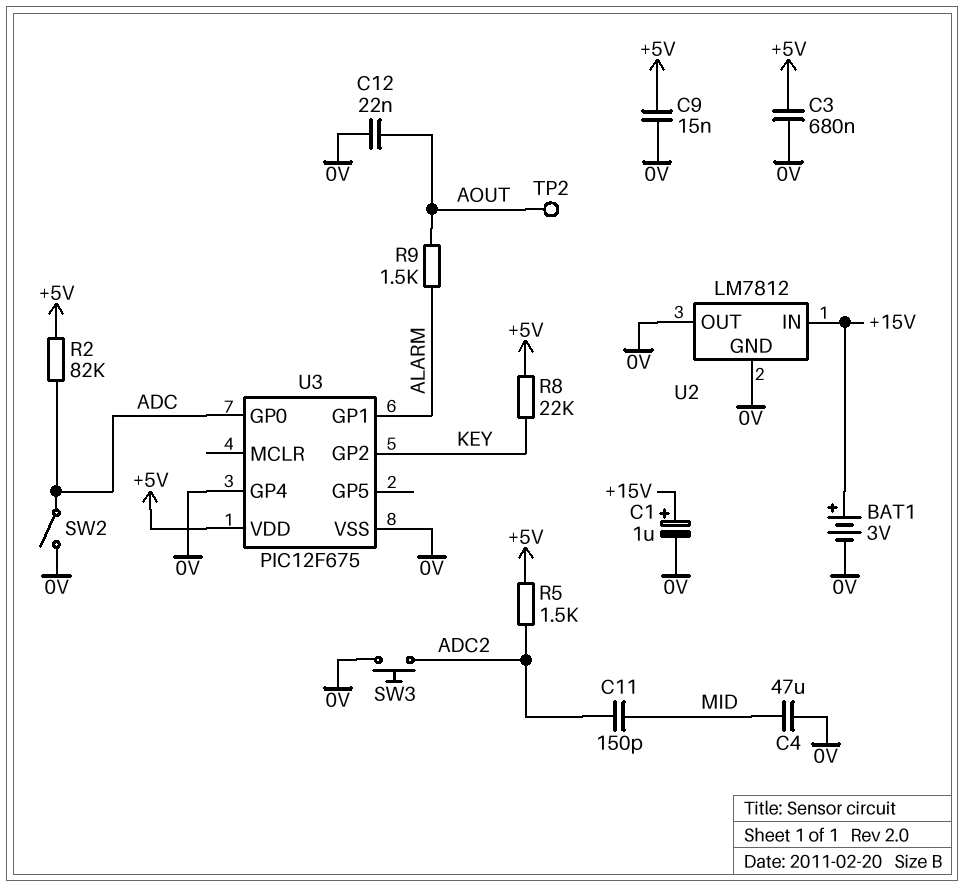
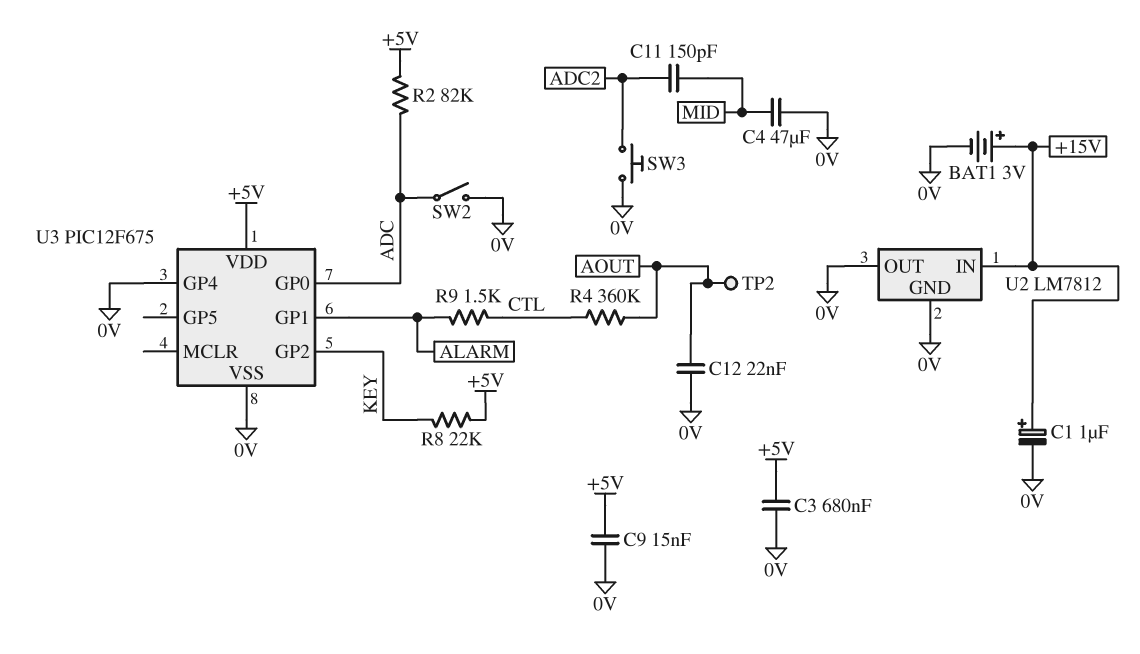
R4: none -> 360k (AOUT, CTL)
R5: 1.5k (+5V, ADC2) -> none
R9: 1.5k (ALARM, AOUT) -> 1.5k (ALARM, CTL)

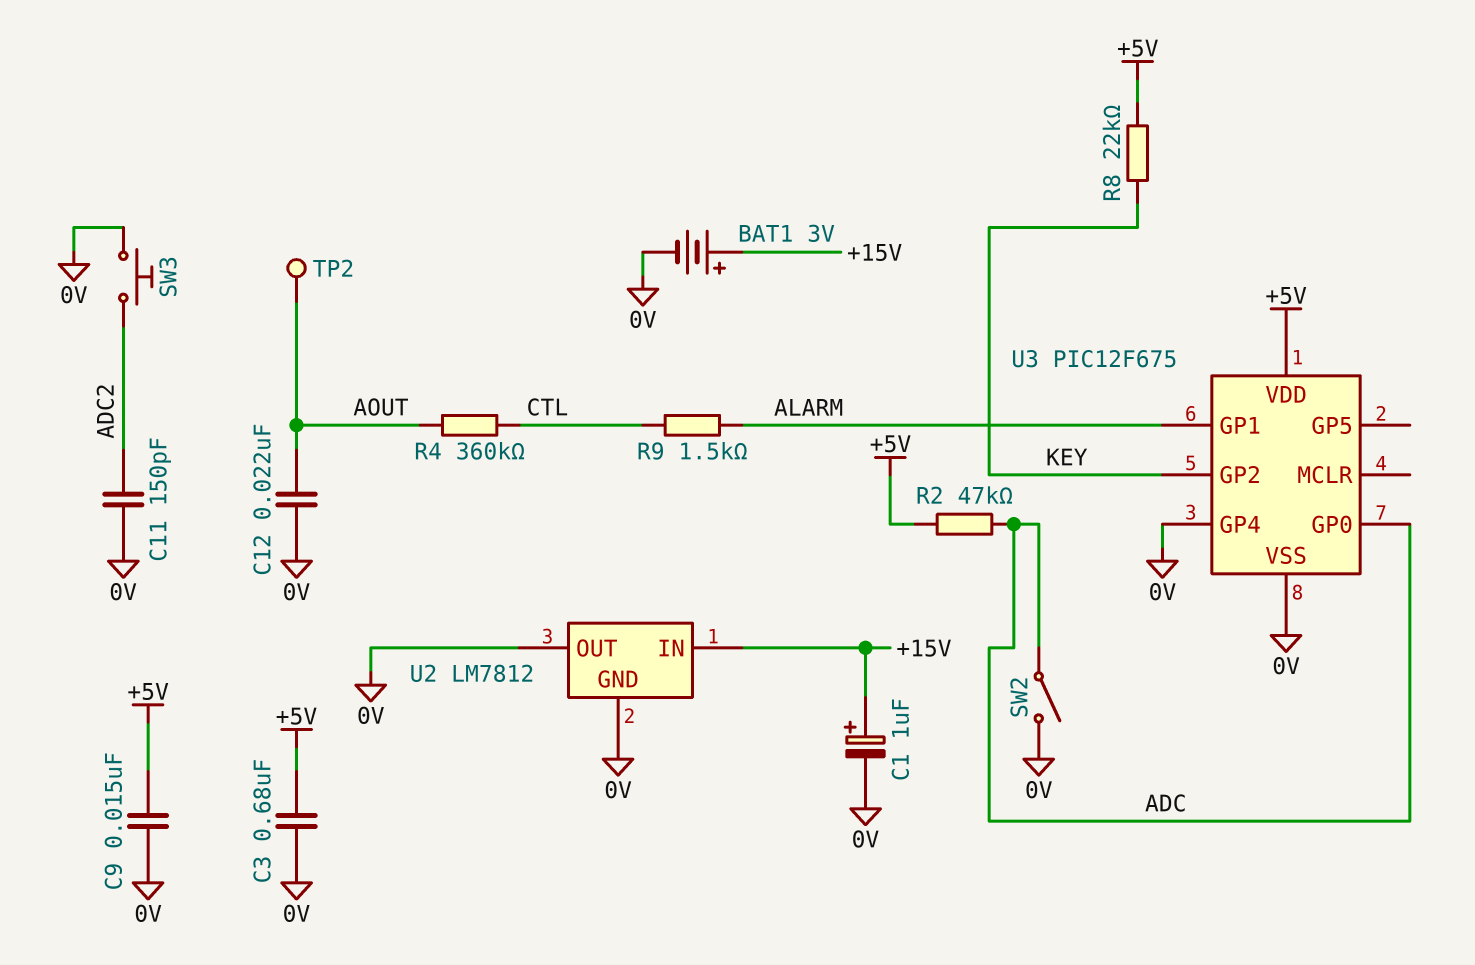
C4: 47uF (0V, MID) -> none
C11: 150pF (ADC2, MID) -> 150pF (0V, ADC2)
R2: 82k (+5V, ADC) -> 47k (+5V, ADC)

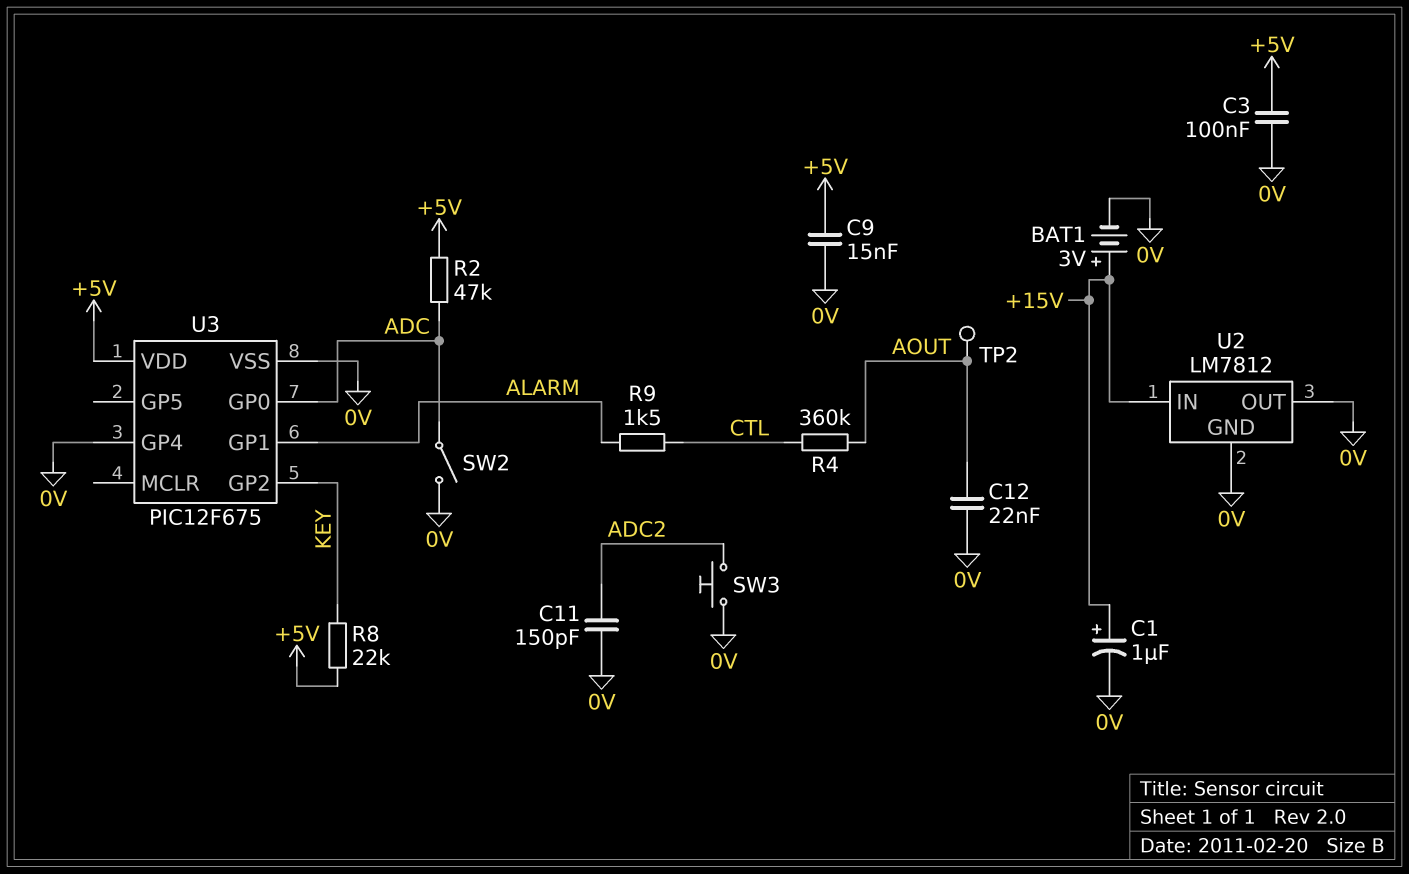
C3: 680nF (+5V, 0V) -> 100nF (+5V, 0V)

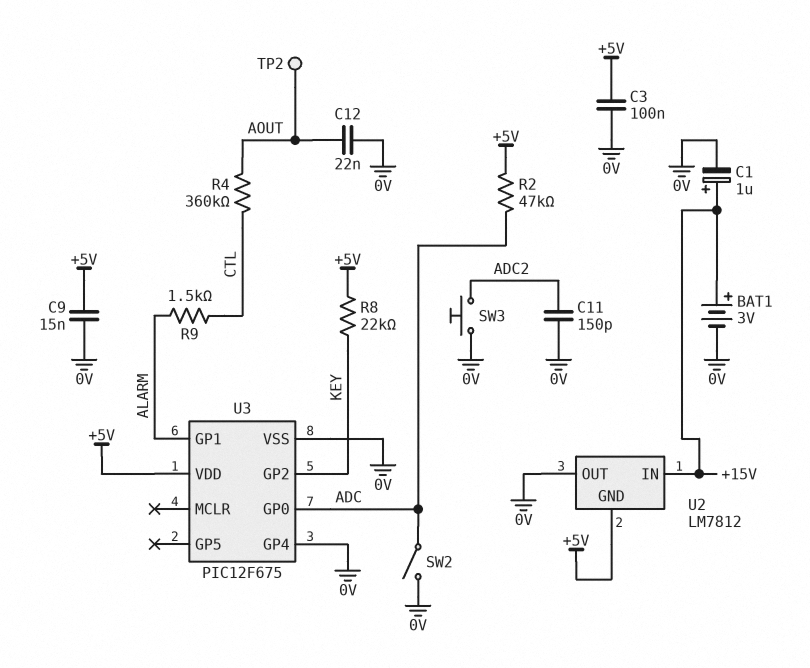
U2 pin GND: 0V -> +5V

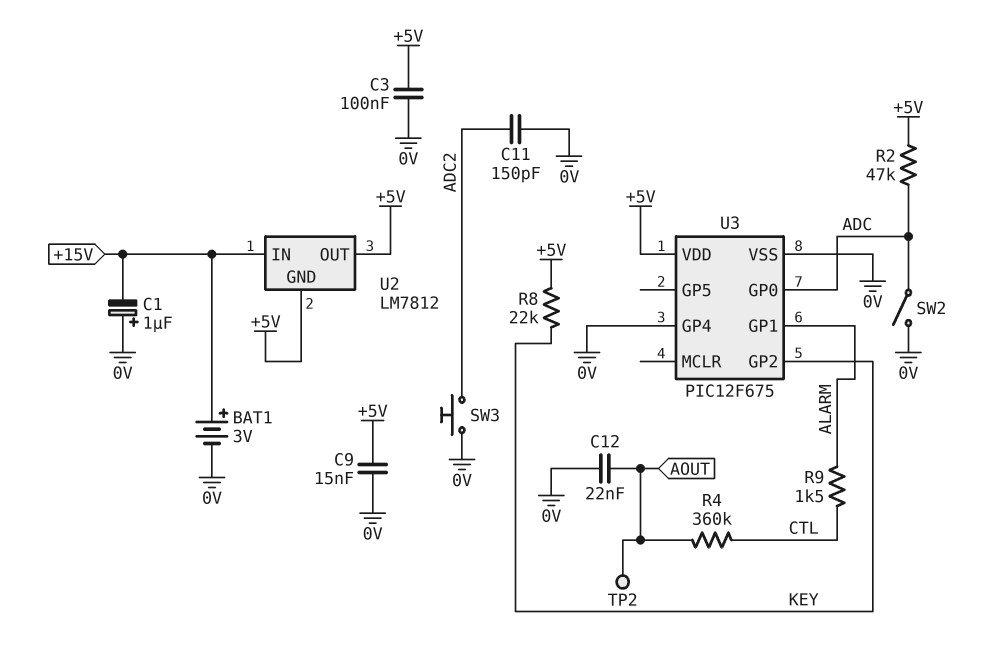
C1: 1uF (plus +15V, minus 0V) -> 1uF (plus 0V, minus +15V)
U2 pin OUT: 0V -> +5V

